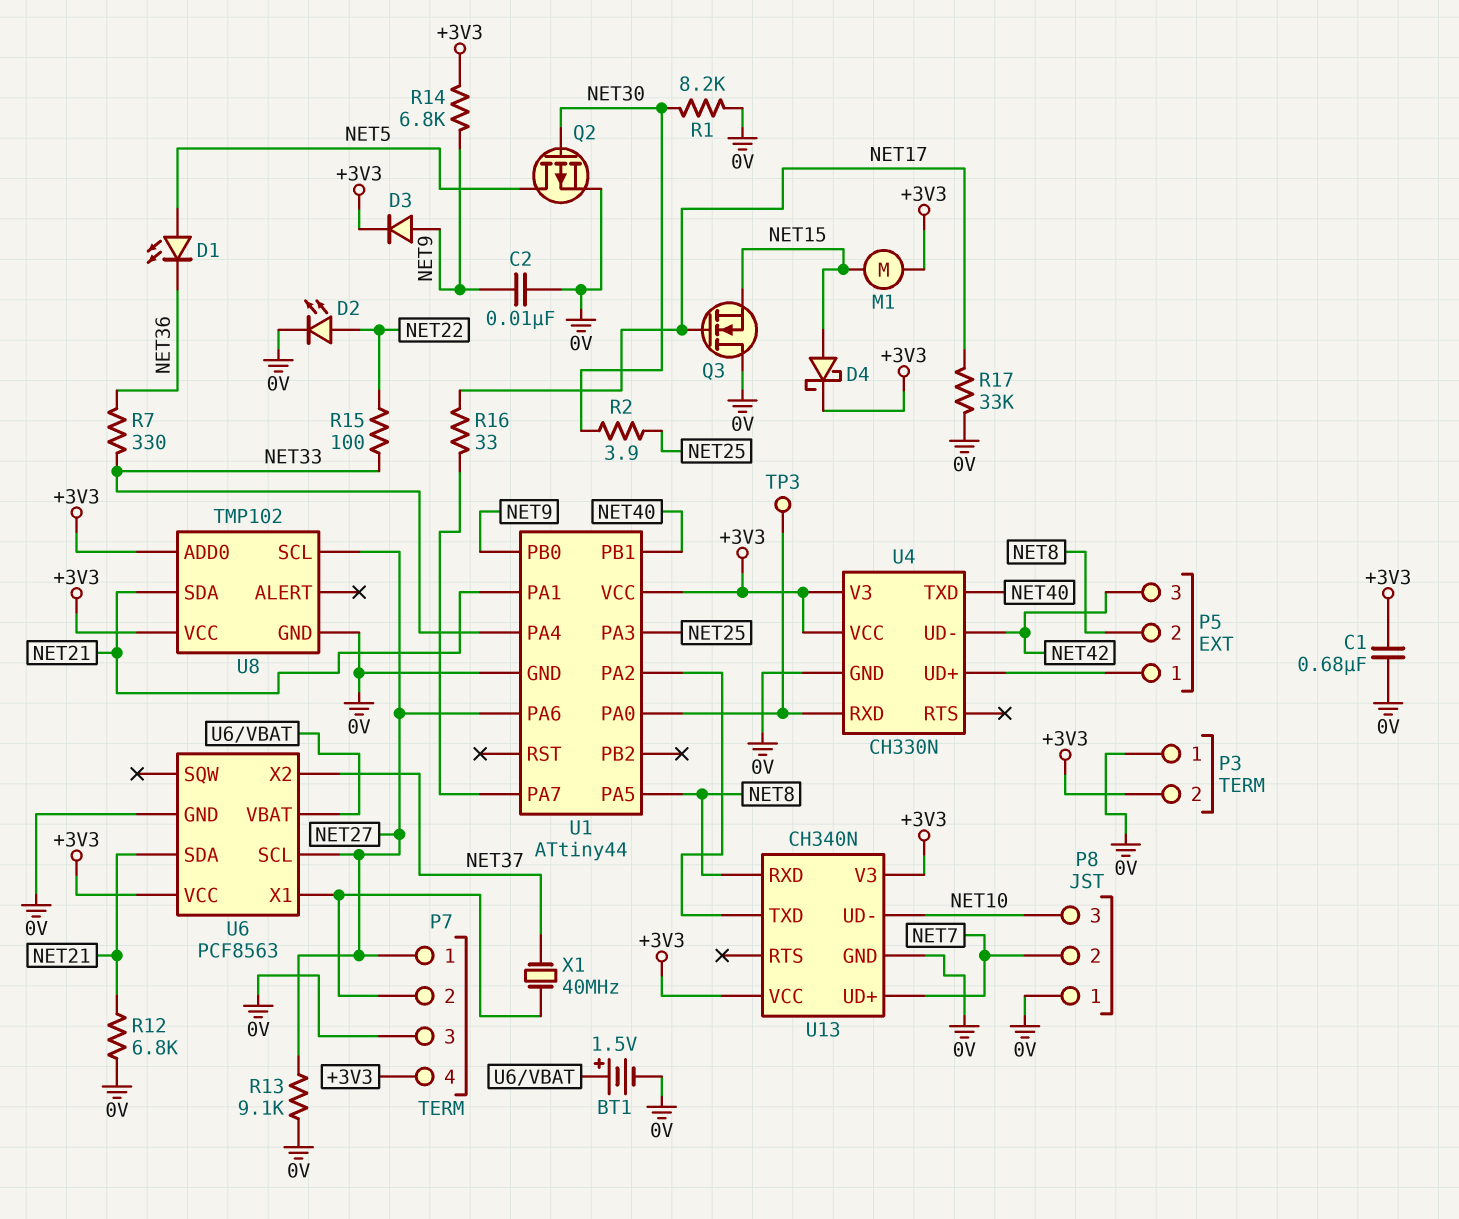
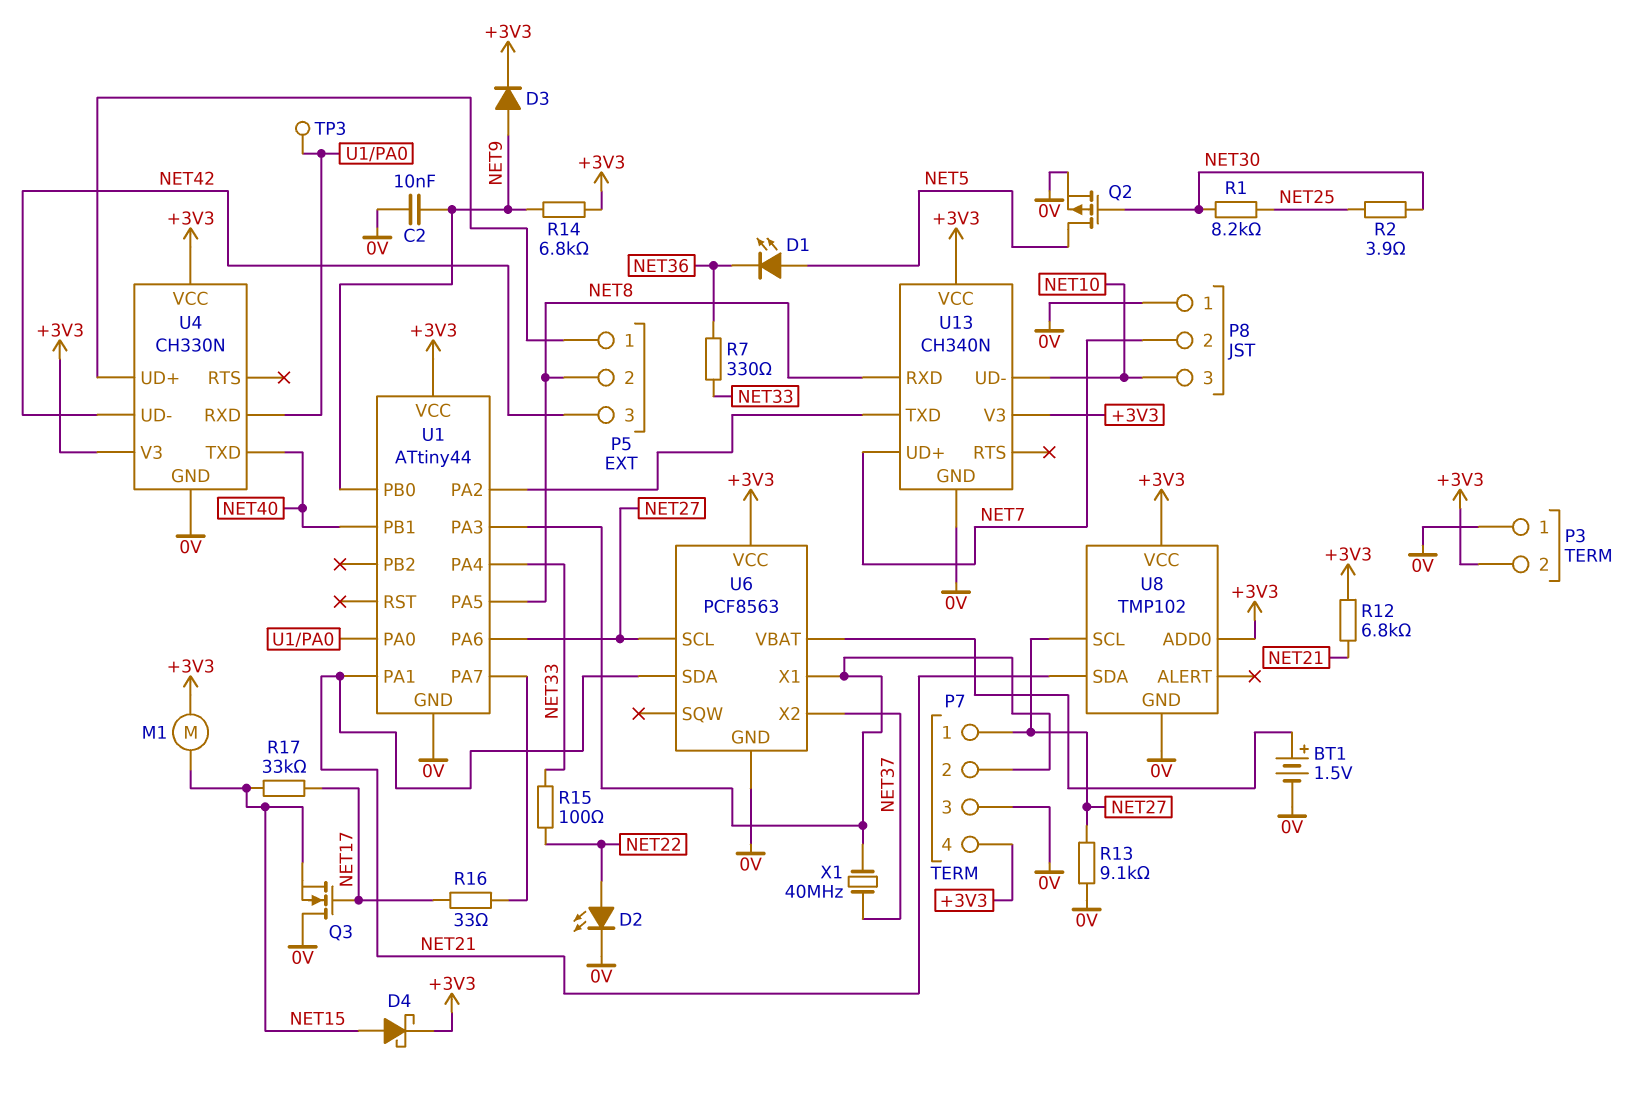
C1: 680nF (+3V3, 0V) -> none
R1: 8.2k (0V, NET30) -> 8.2k (NET25, NET30)
R12: 6.8k (0V, NET21) -> 6.8k (+3V3, NET21)
R17: 33k (0V, NET17) -> 33k (NET15, NET17)
U1 pin PA3: NET25 -> P7/2

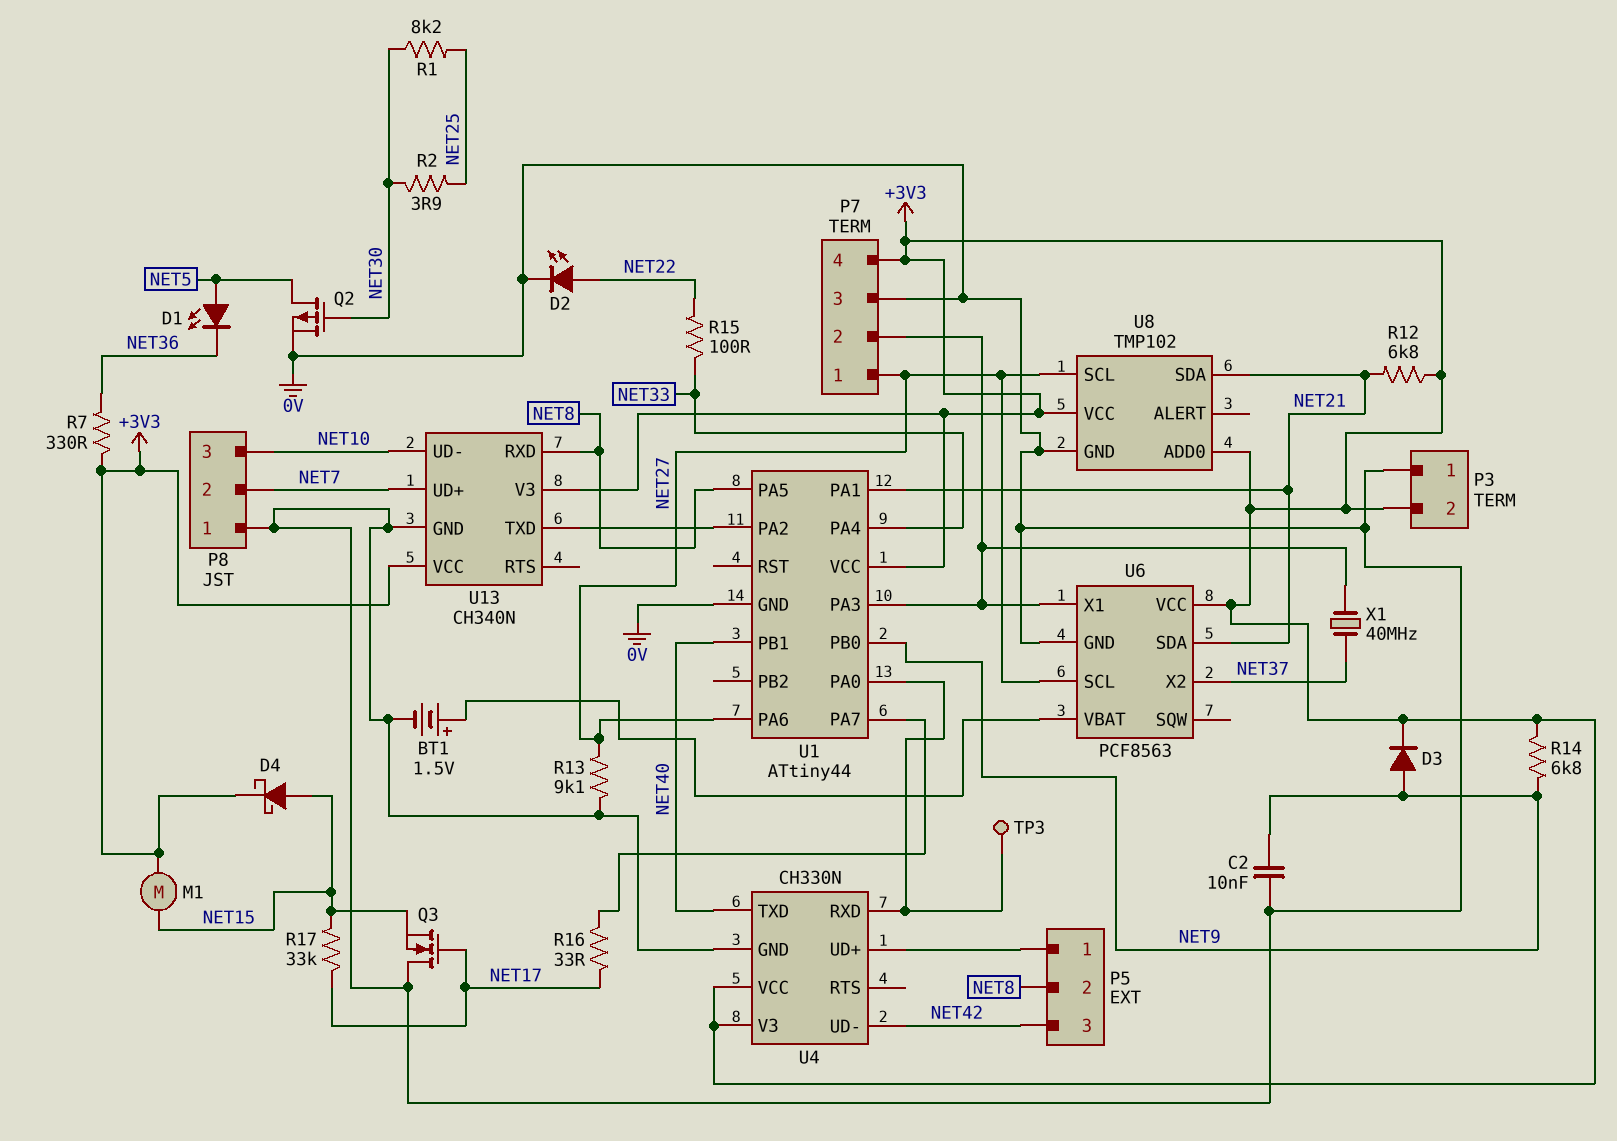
R7: 330 (NET33, NET36) -> 330 (+3V3, NET36)

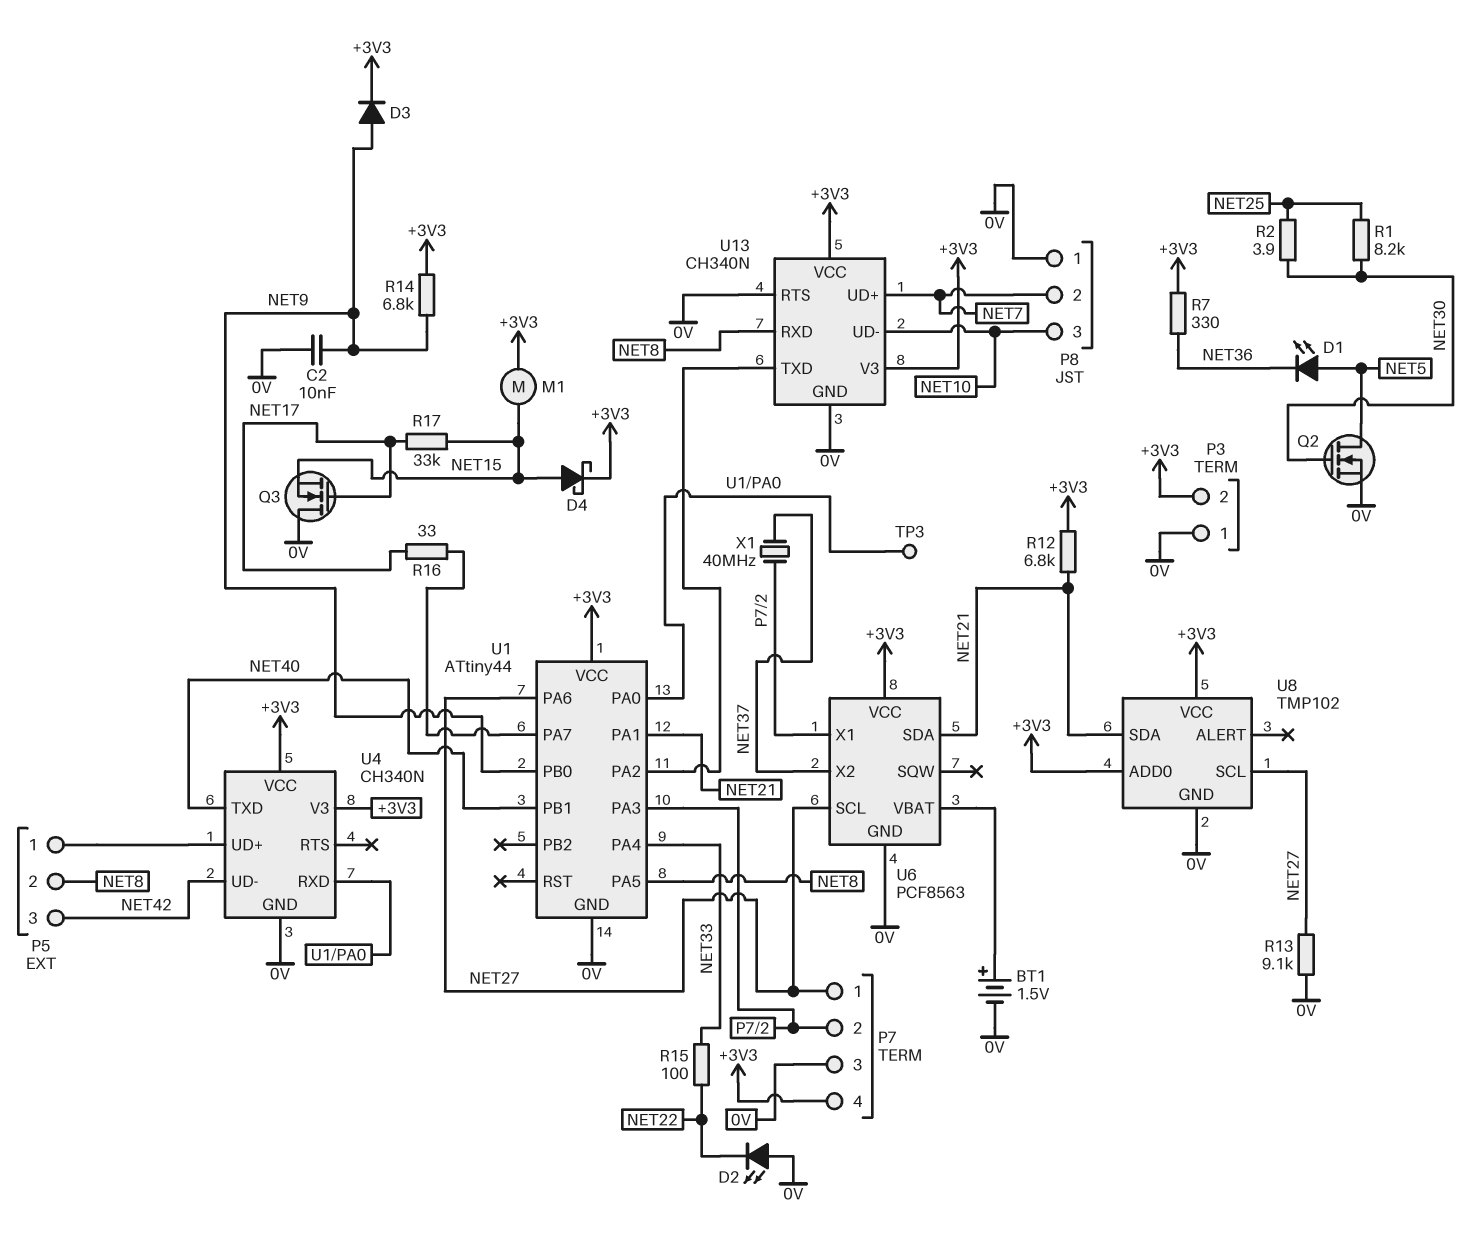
D2: LED (A NET22, K 0V) -> LED (A 0V, K NET22)
Q2: PMOS (G NET30, D NET5, S 0V) -> NMOS (G NET30, D NET5, S 0V)
U4: CH330N -> CH340N
U13 pin RTS: none -> 0V

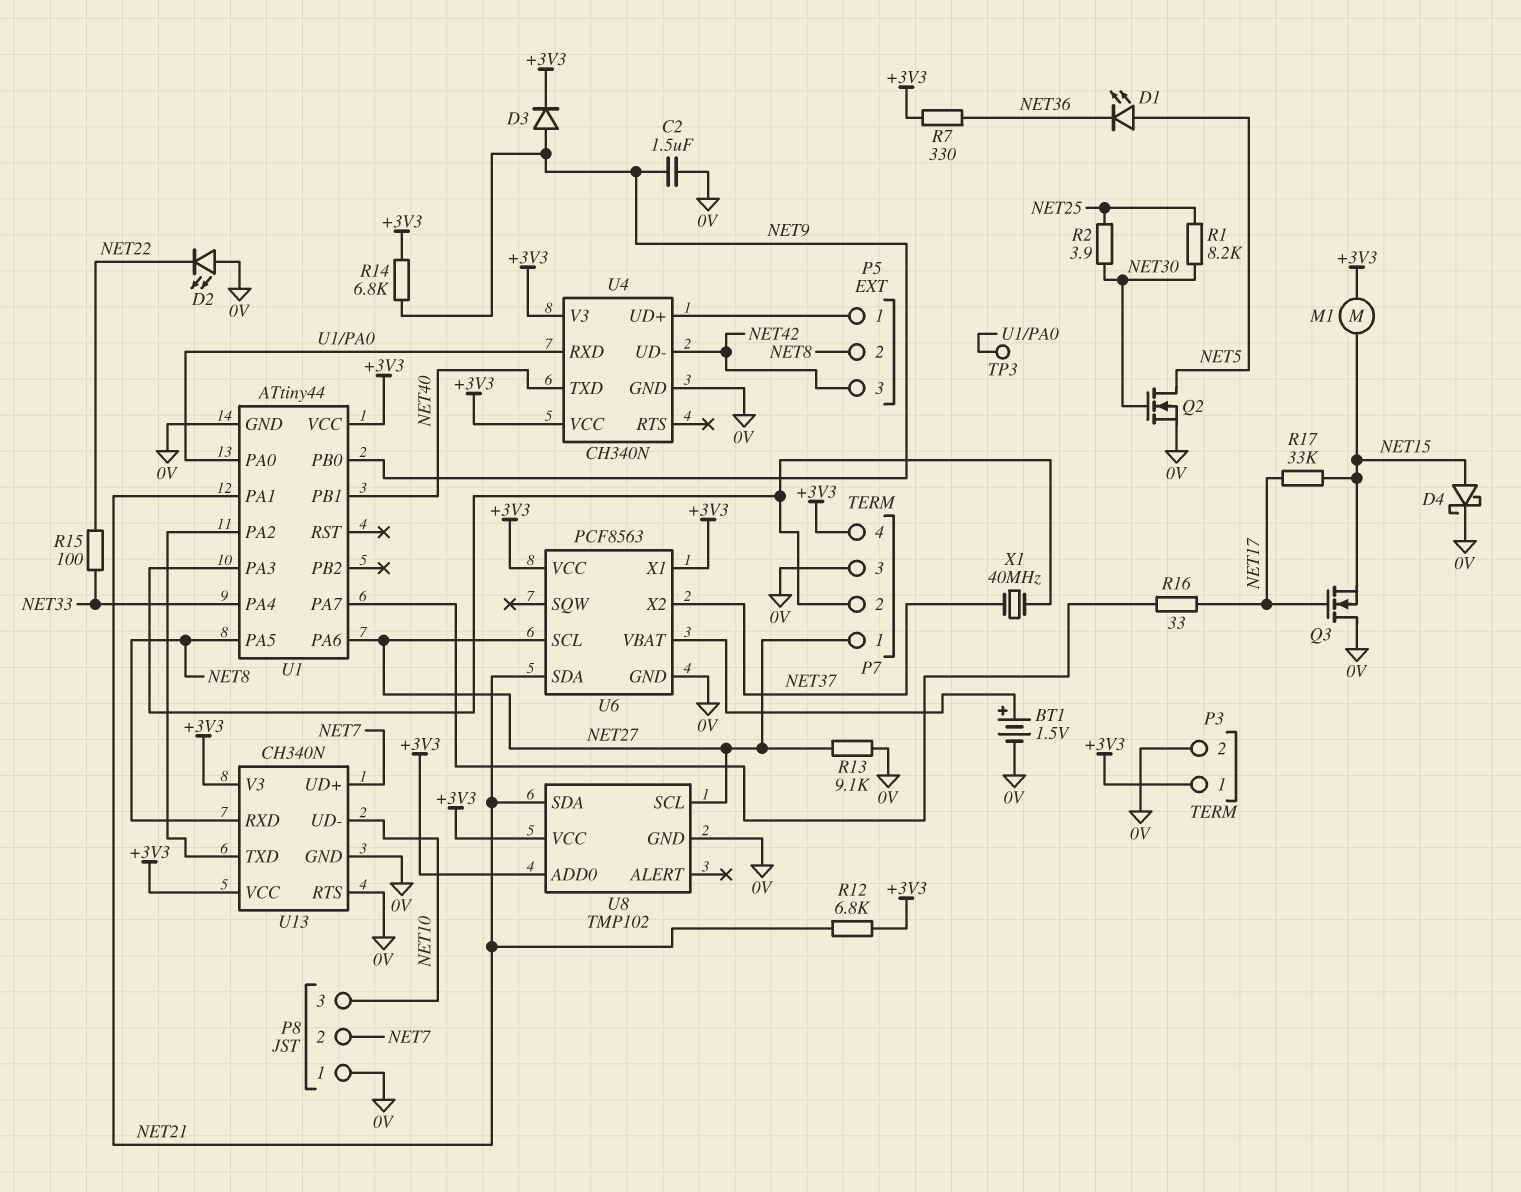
C2: 10nF (0V, NET9) -> 1.5uF (0V, NET9)
D4: schottky (A NET15, K +3V3) -> schottky (A NET15, K 0V)
P3 pin 1: 0V -> +3V3
P3 pin 2: +3V3 -> 0V
U6 pin X1: P7/2 -> +3V3

